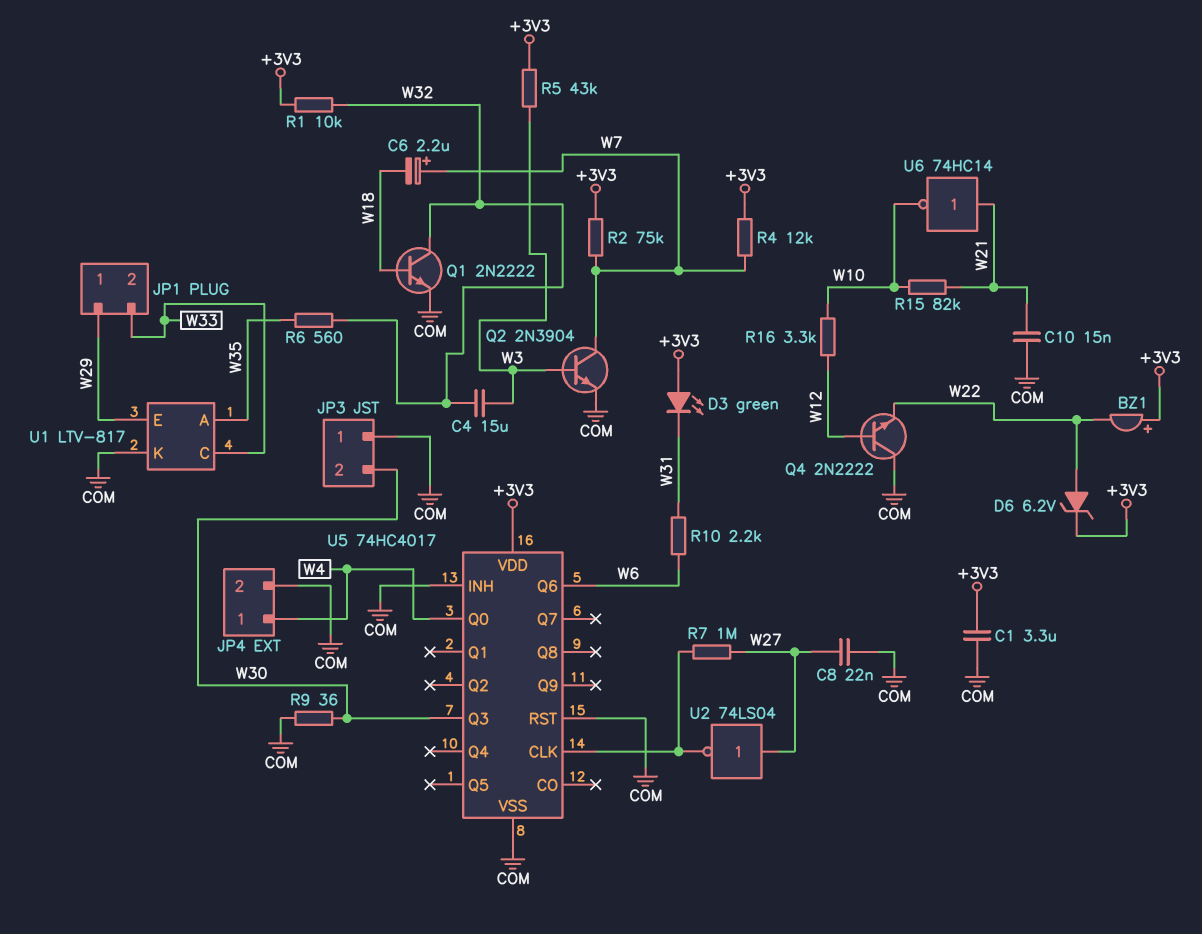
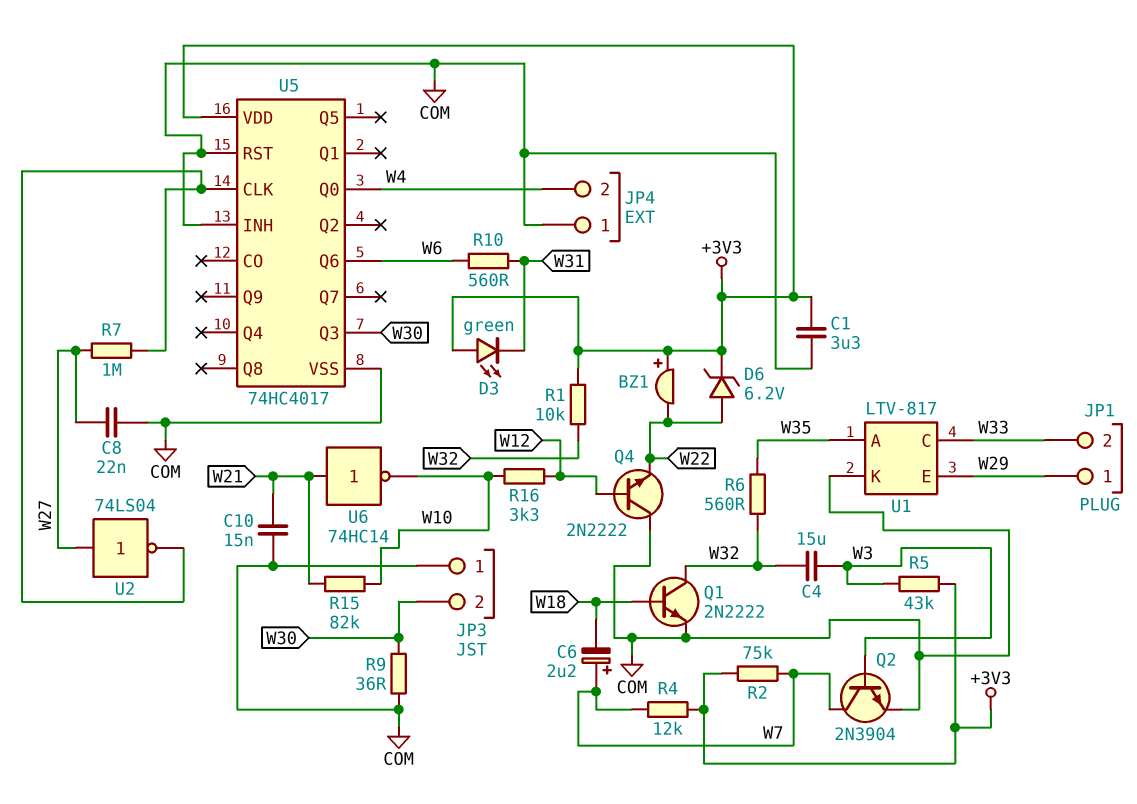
JP4 pin 1: W4 -> COM
JP4 pin 2: COM -> W4
R10: 2.2k (W6, W31) -> 560 (W6, W31)

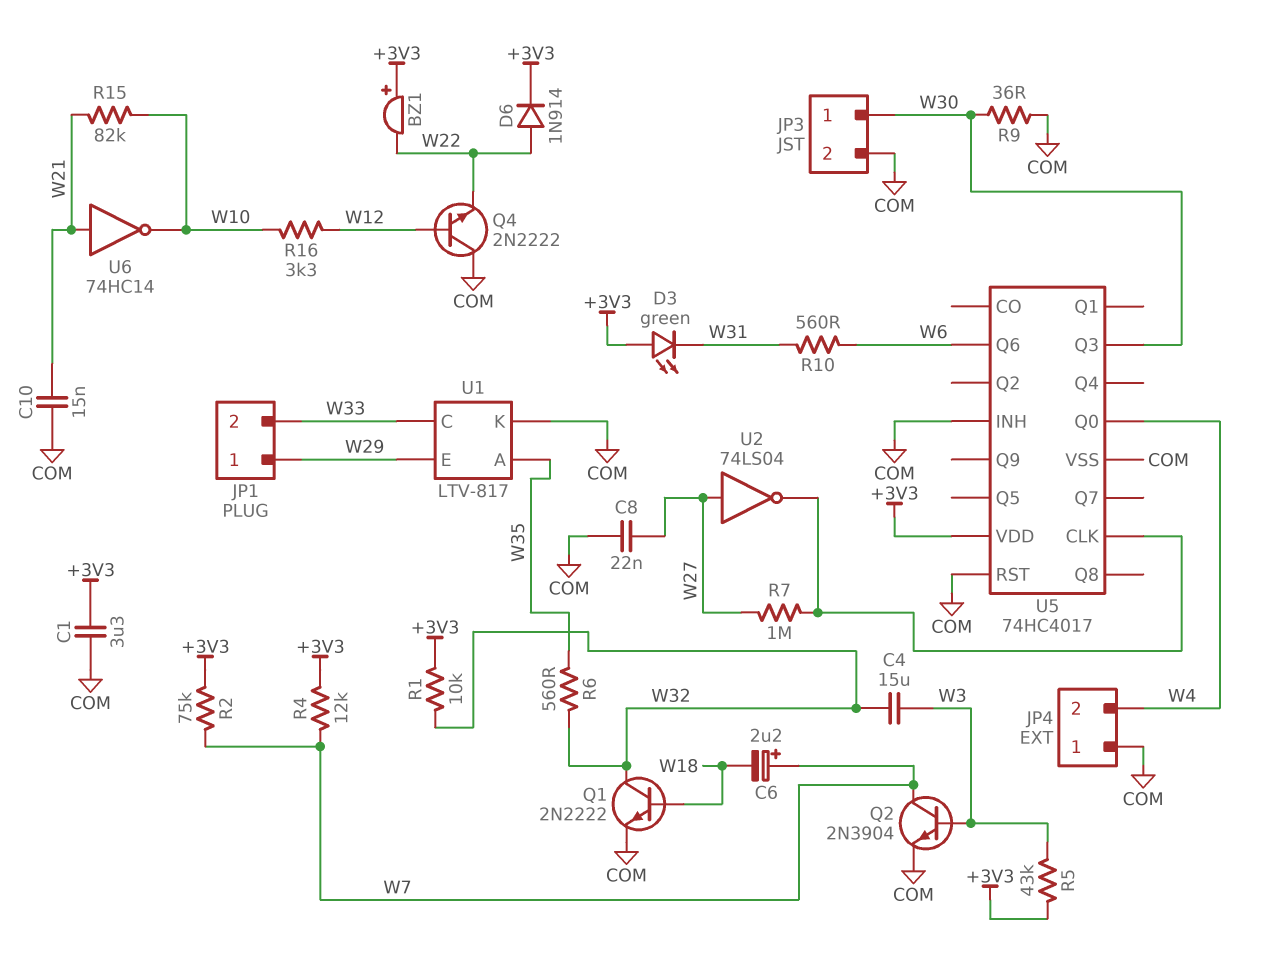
D6: zener 6.2V (A W22, K +3V3) -> diode 1N914 (A W22, K +3V3)
JP3 pin 1: COM -> W30
JP3 pin 2: W30 -> COM

